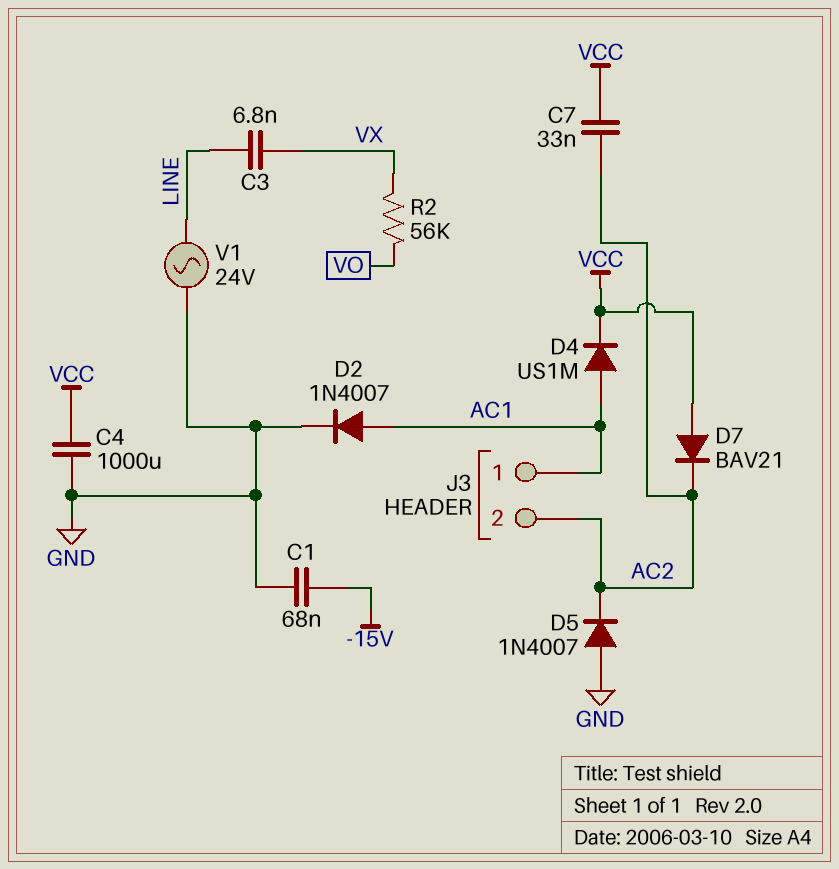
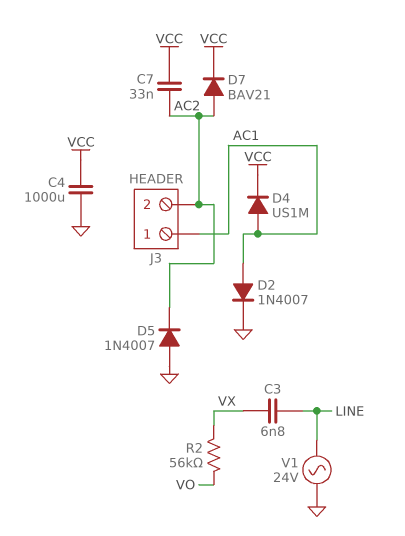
C1: 68nF (-15V, GND) -> none
D7: diode BAV21 (A VCC, K AC2) -> diode BAV21 (A AC2, K VCC)

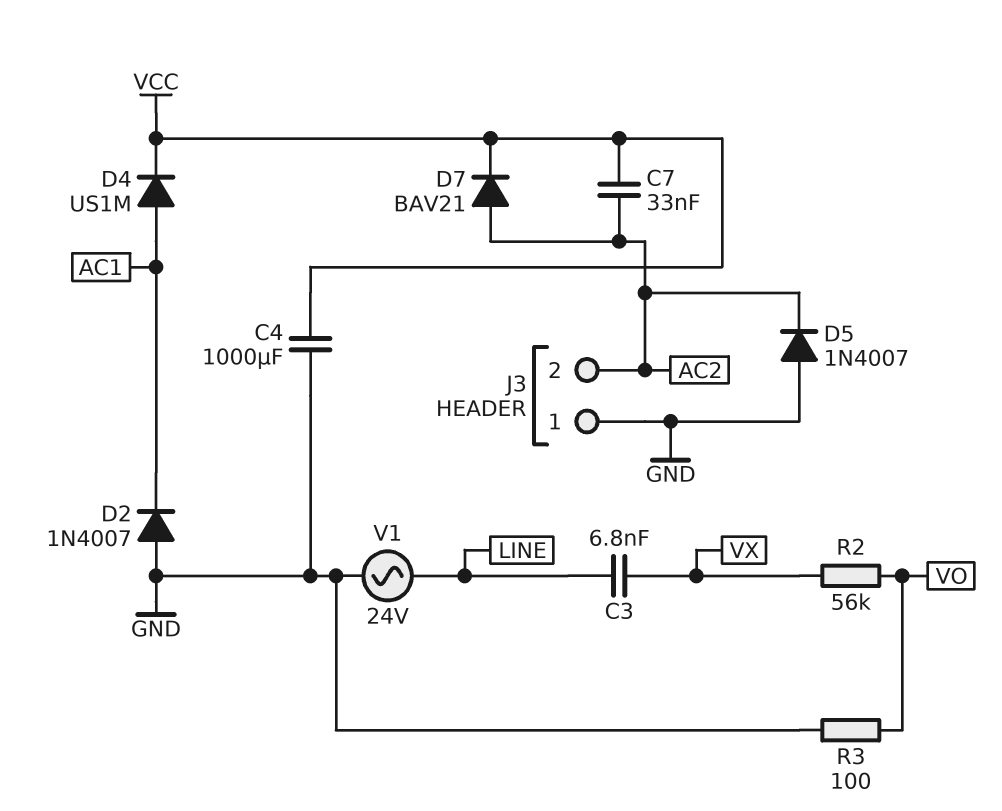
D2: diode 1N4007 (A AC1, K GND) -> diode 1N4007 (A GND, K AC1)
J3 pin 1: AC1 -> GND
R3: none -> 100 (GND, VO)

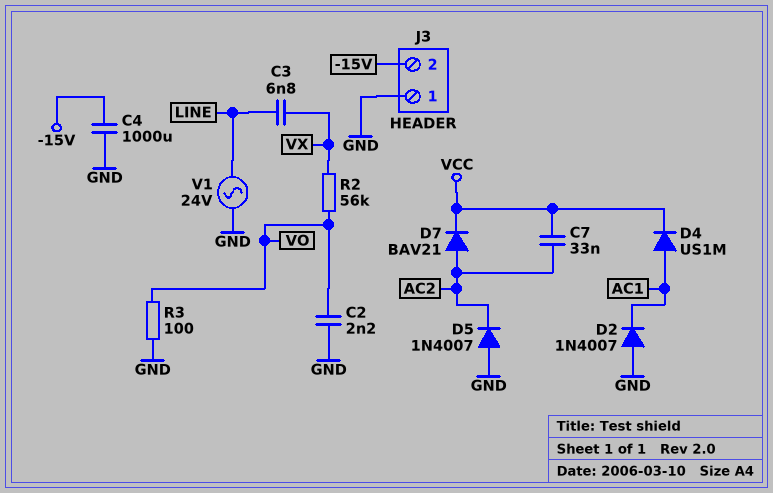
C2: none -> 2.2nF (GND, VO)
C4: 1000uF (GND, VCC) -> 1000uF (-15V, GND)
J3 pin 2: AC2 -> -15V

